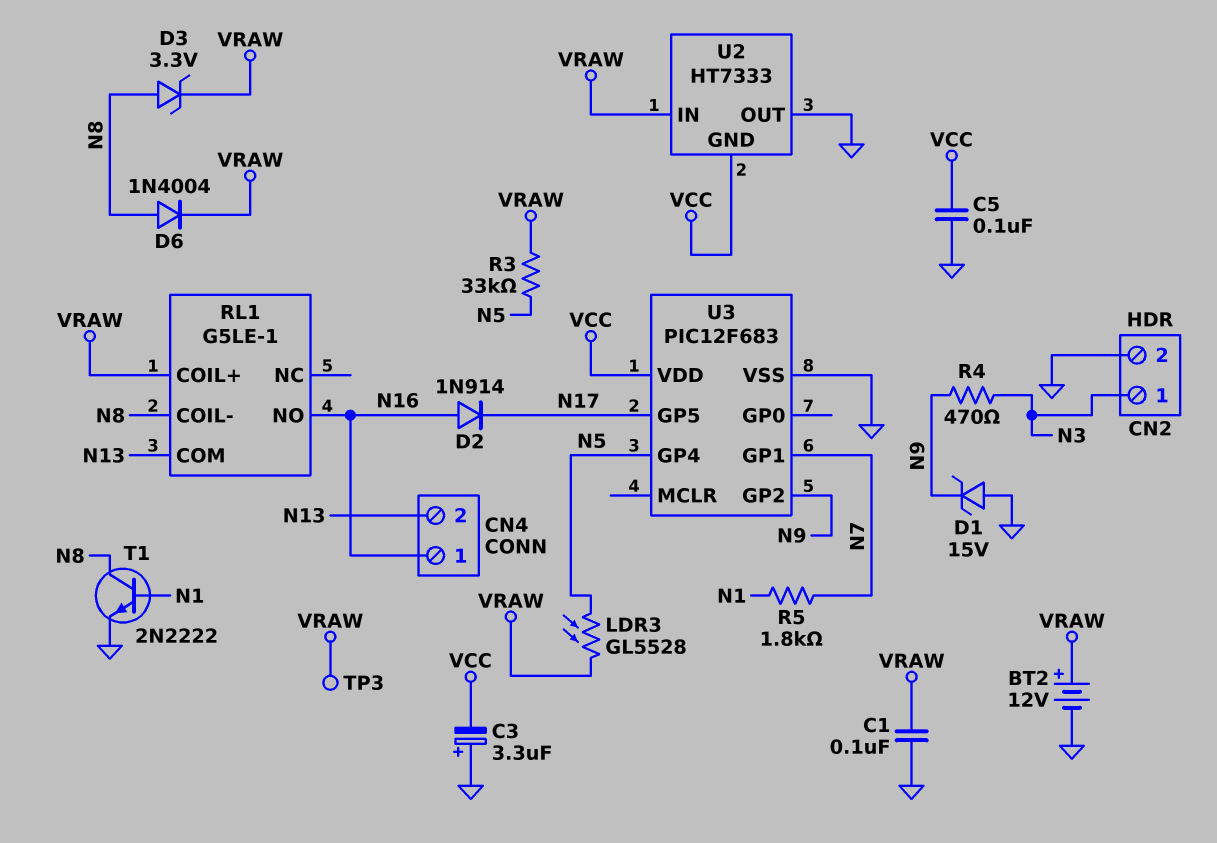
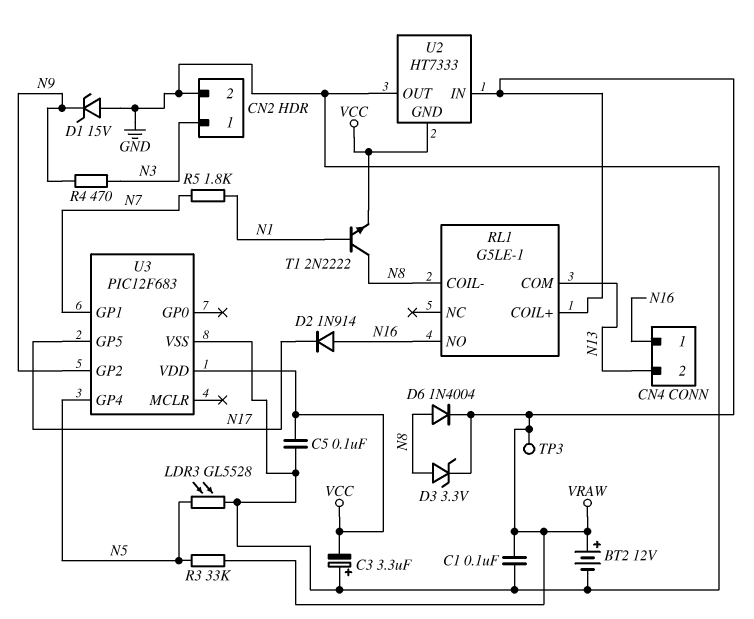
LDR3: GL5528 (N5, VRAW) -> GL5528 (GND, N5)
T1: NPN 2N2222 (B N1, C N8, E GND) -> NPN 2N2222 (B N1, C N8, E VCC)

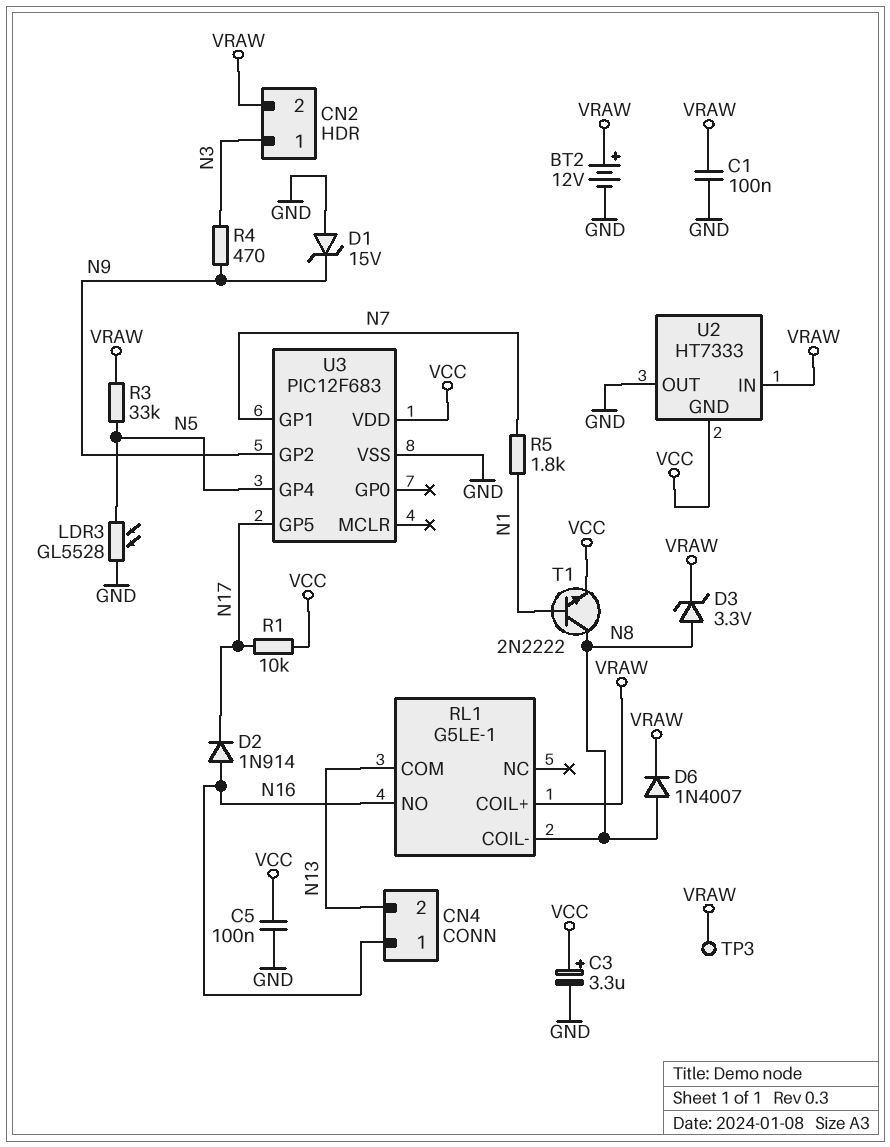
C3: 3.3uF (plus GND, minus VCC) -> 3.3uF (plus VCC, minus GND)
CN2 pin 2: GND -> VRAW
D6: diode 1N4004 (A N8, K VRAW) -> diode 1N4007 (A N8, K VRAW)
R1: none -> 10k (N17, VCC)

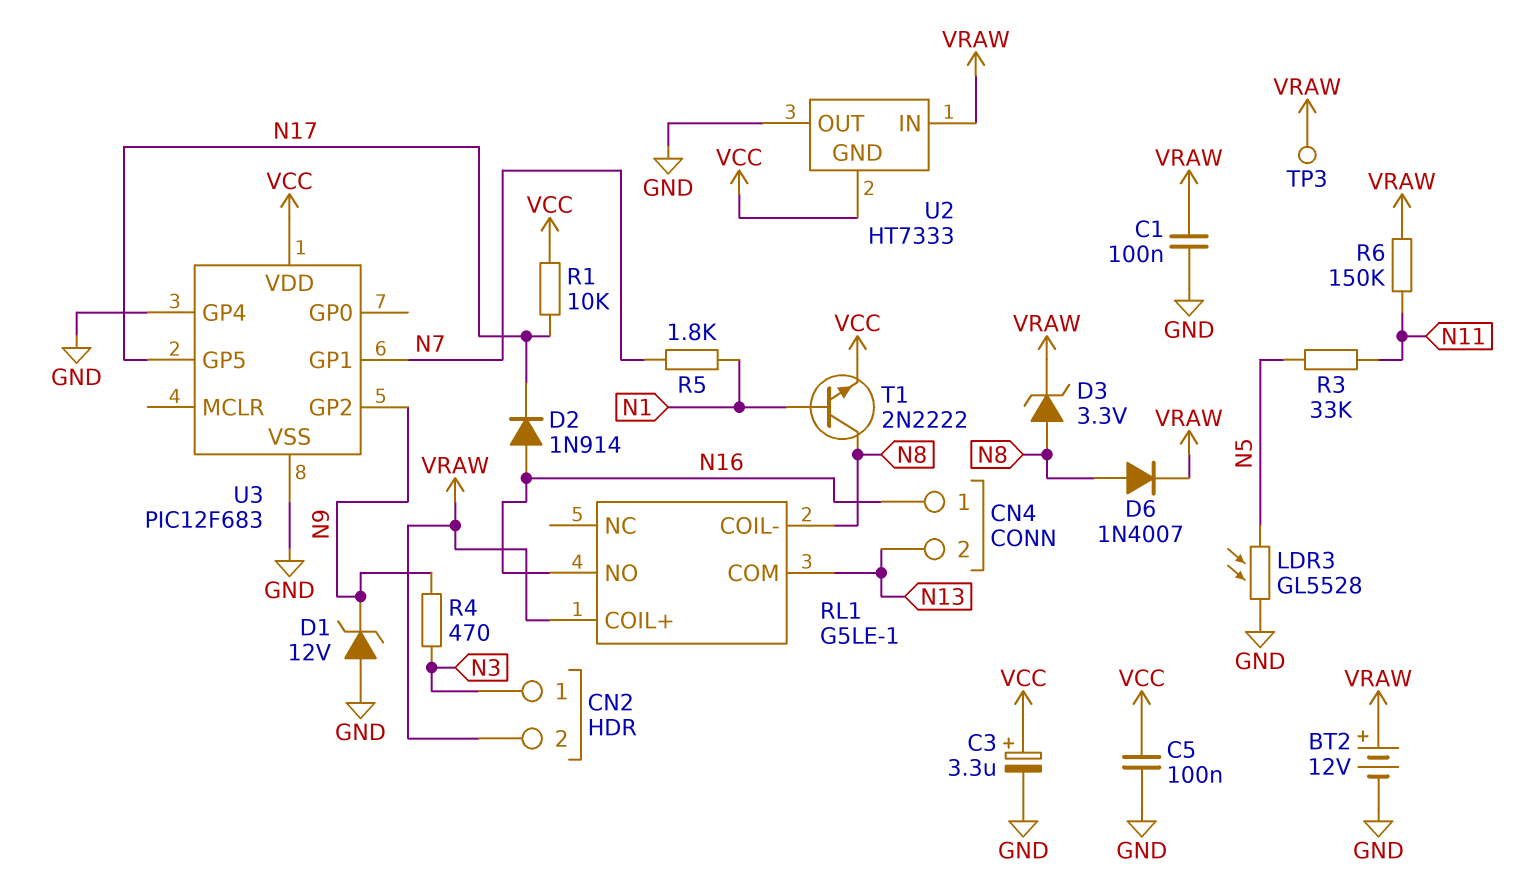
D1: zener 15V (A GND, K N9) -> zener 12V (A GND, K N9)
R3: 33k (N5, VRAW) -> 33k (N5, N11)
R6: none -> 150k (N11, VRAW)
U3 pin GP4: N5 -> GND

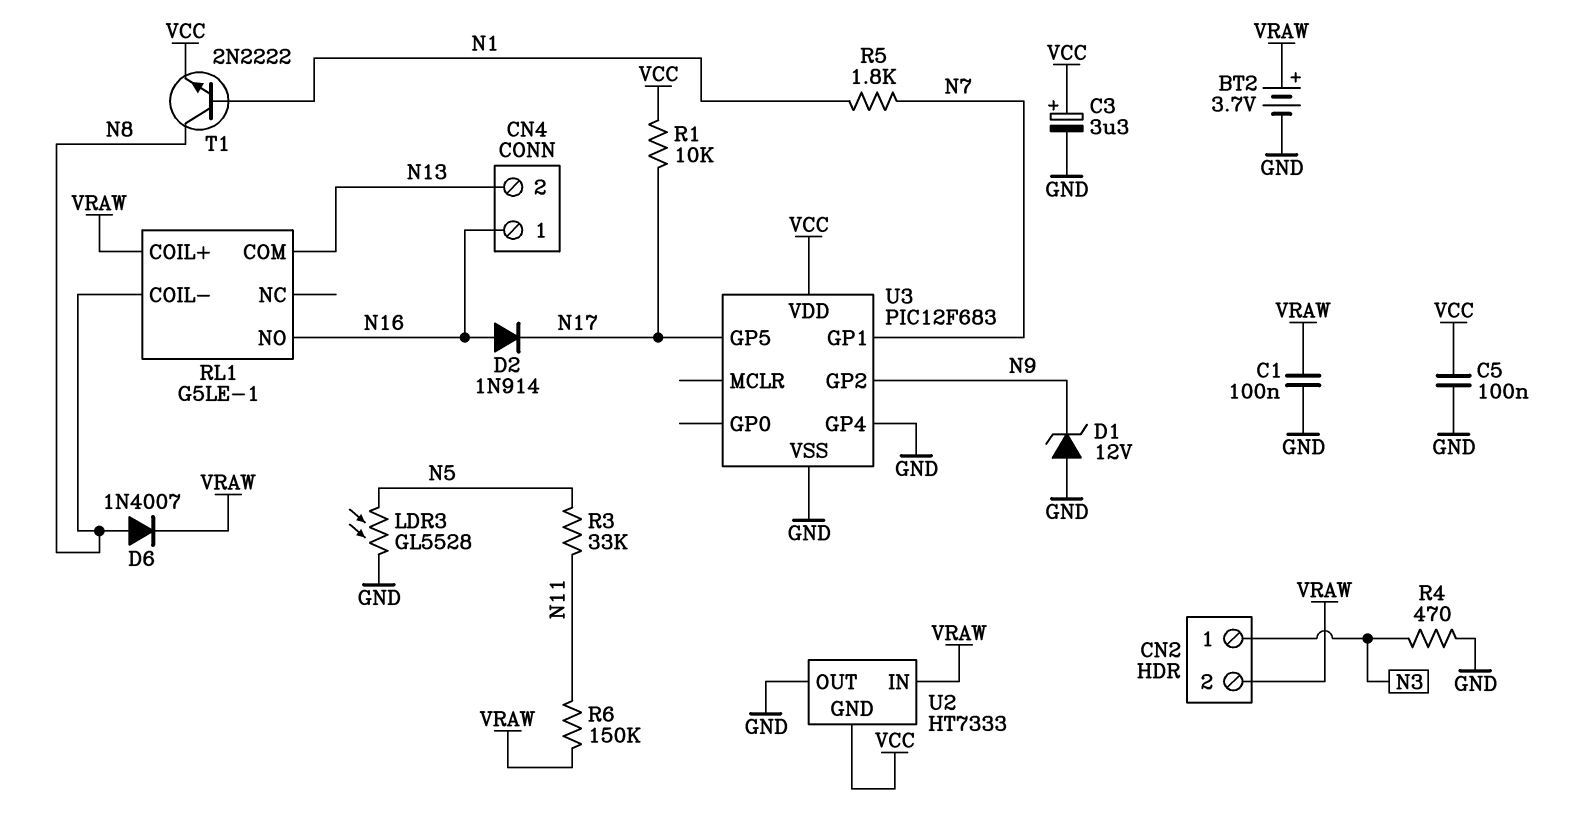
BT2: 12V (plus VRAW, minus GND) -> 3.7V (plus VRAW, minus GND)
D3: zener 3.3V (A N8, K VRAW) -> none
R4: 470 (N3, N9) -> 470 (GND, N3)
TP3: test point (VRAW) -> none

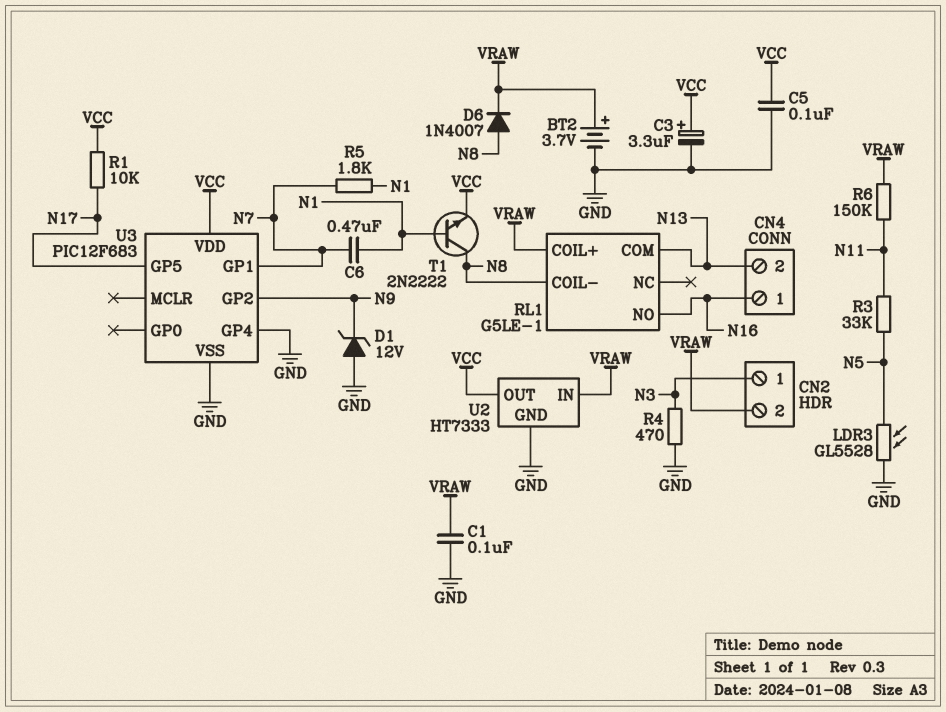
C6: none -> 470nF (N1, N7)
D2: diode 1N914 (A N16, K N17) -> none
U2 pin GND: VCC -> GND
U2 pin OUT: GND -> VCC

